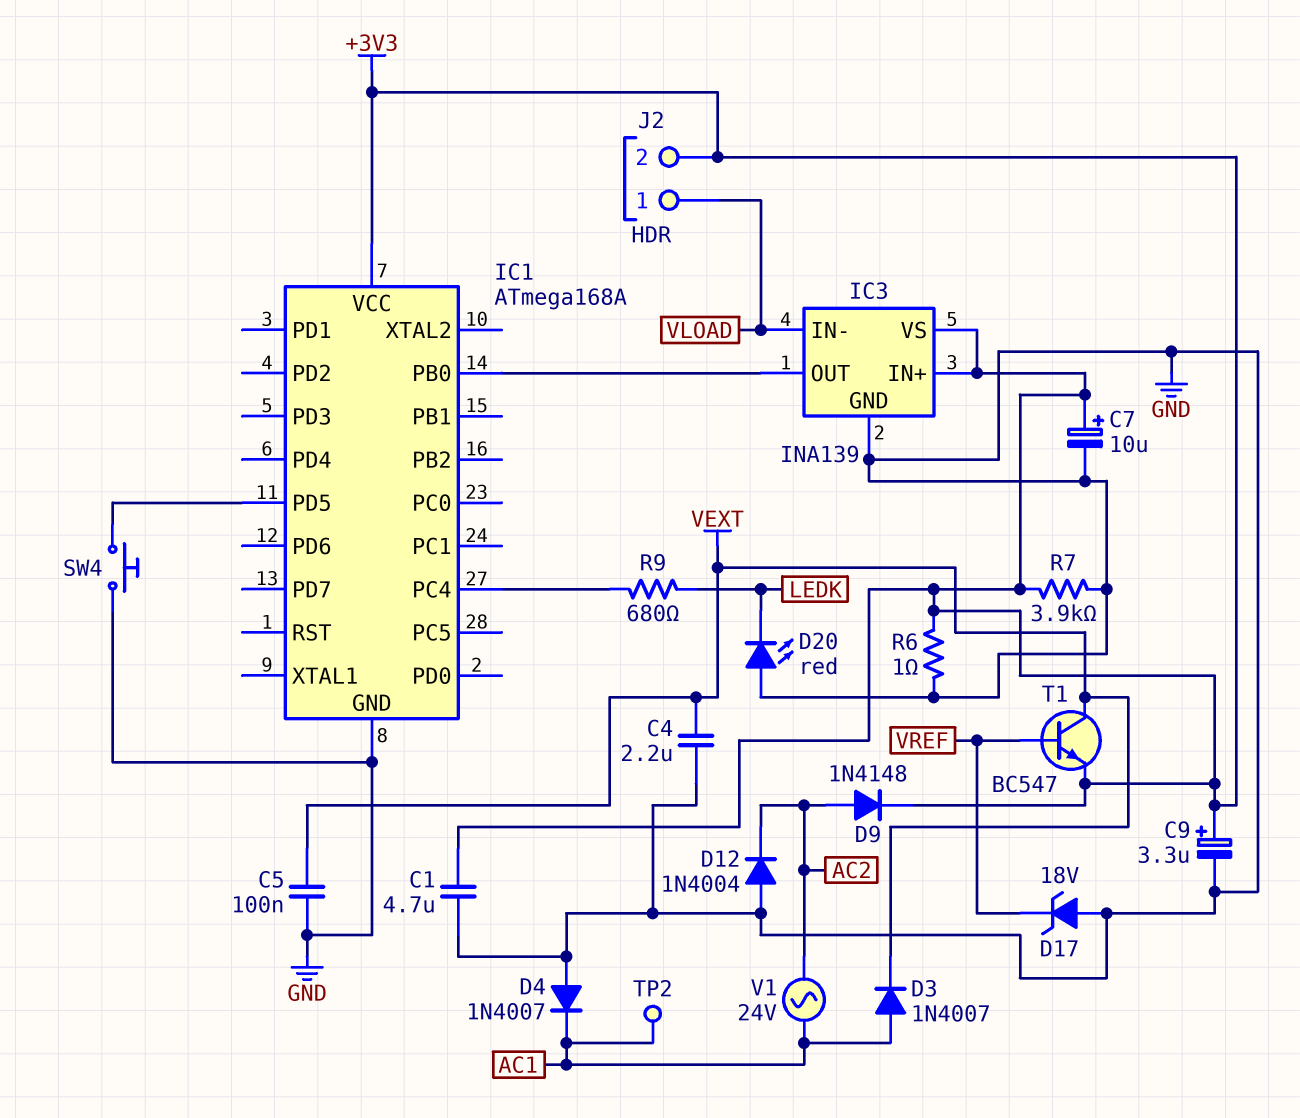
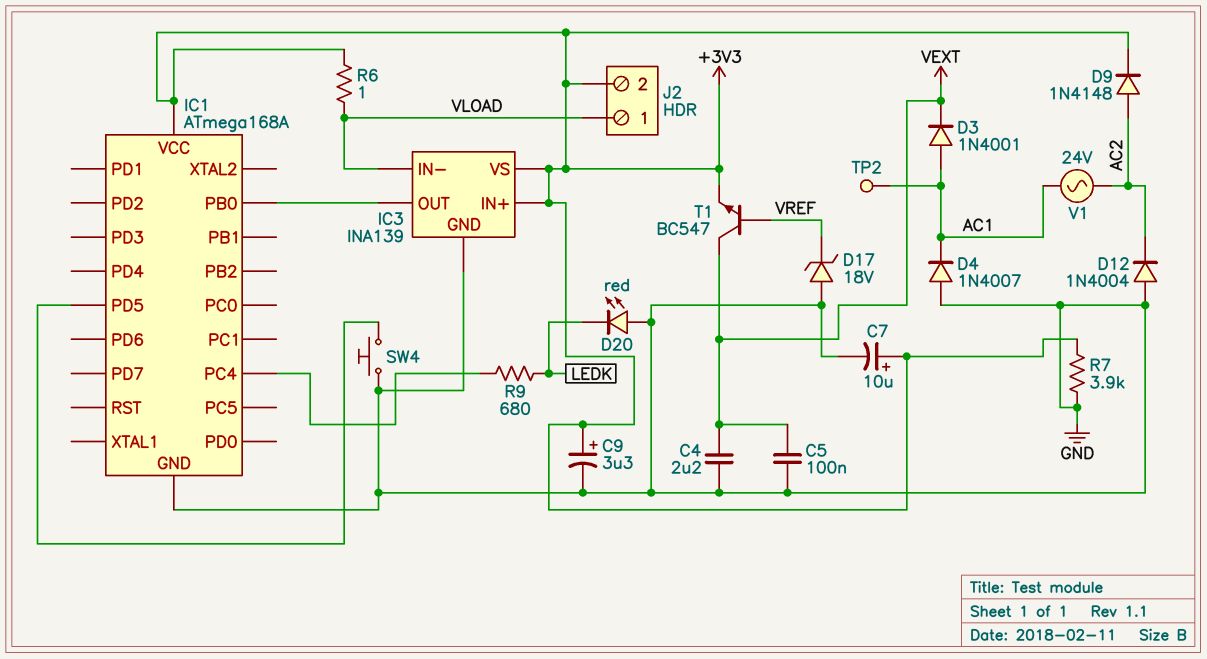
C1: 4.7uF (+3V3, GND) -> none
D3: diode 1N4007 (A AC1, K VEXT) -> diode 1N4001 (A AC1, K VEXT)
R6: 1 (+3V3, GND) -> 1 (+3V3, VLOAD)

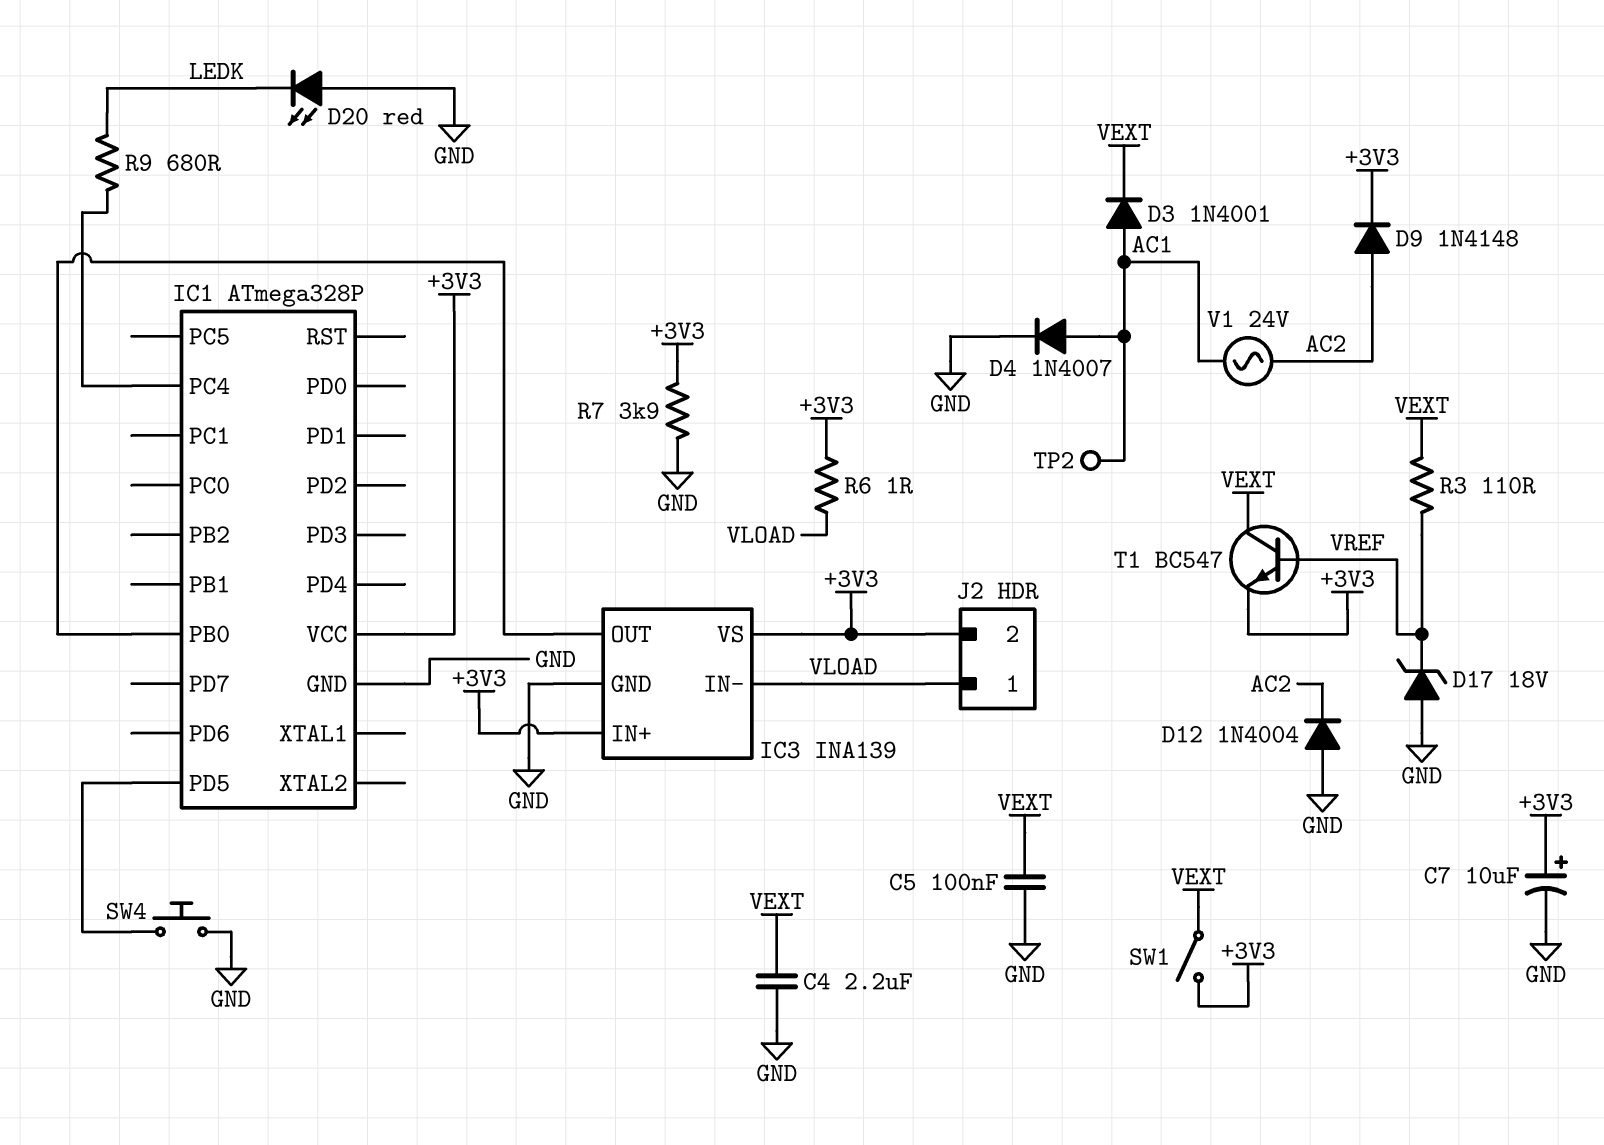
C9: 3.3uF (plus +3V3, minus GND) -> none
D4: diode 1N4007 (A GND, K AC1) -> diode 1N4007 (A AC1, K GND)
IC1: ATmega168A -> ATmega328P
R3: none -> 110 (VEXT, VREF)
SW1: none -> switch (+3V3, VEXT)

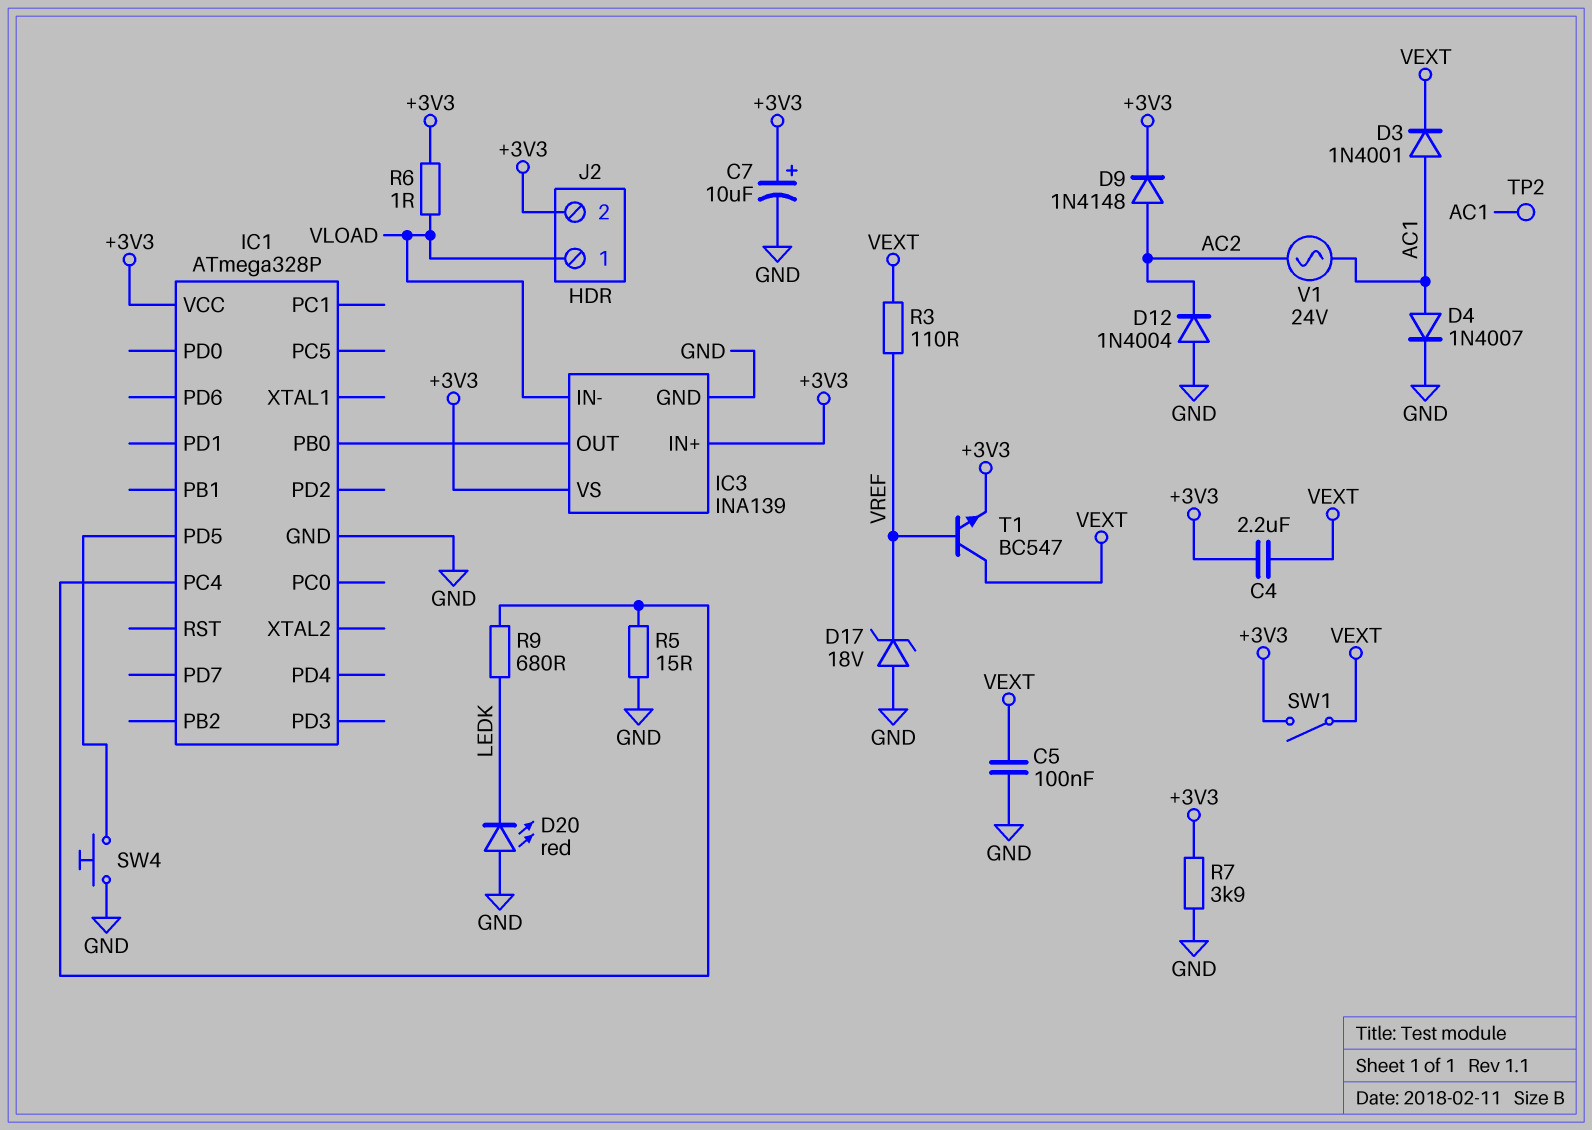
C4: 2.2uF (GND, VEXT) -> 2.2uF (+3V3, VEXT)
R5: none -> 15 (GND, IC1/PC4)

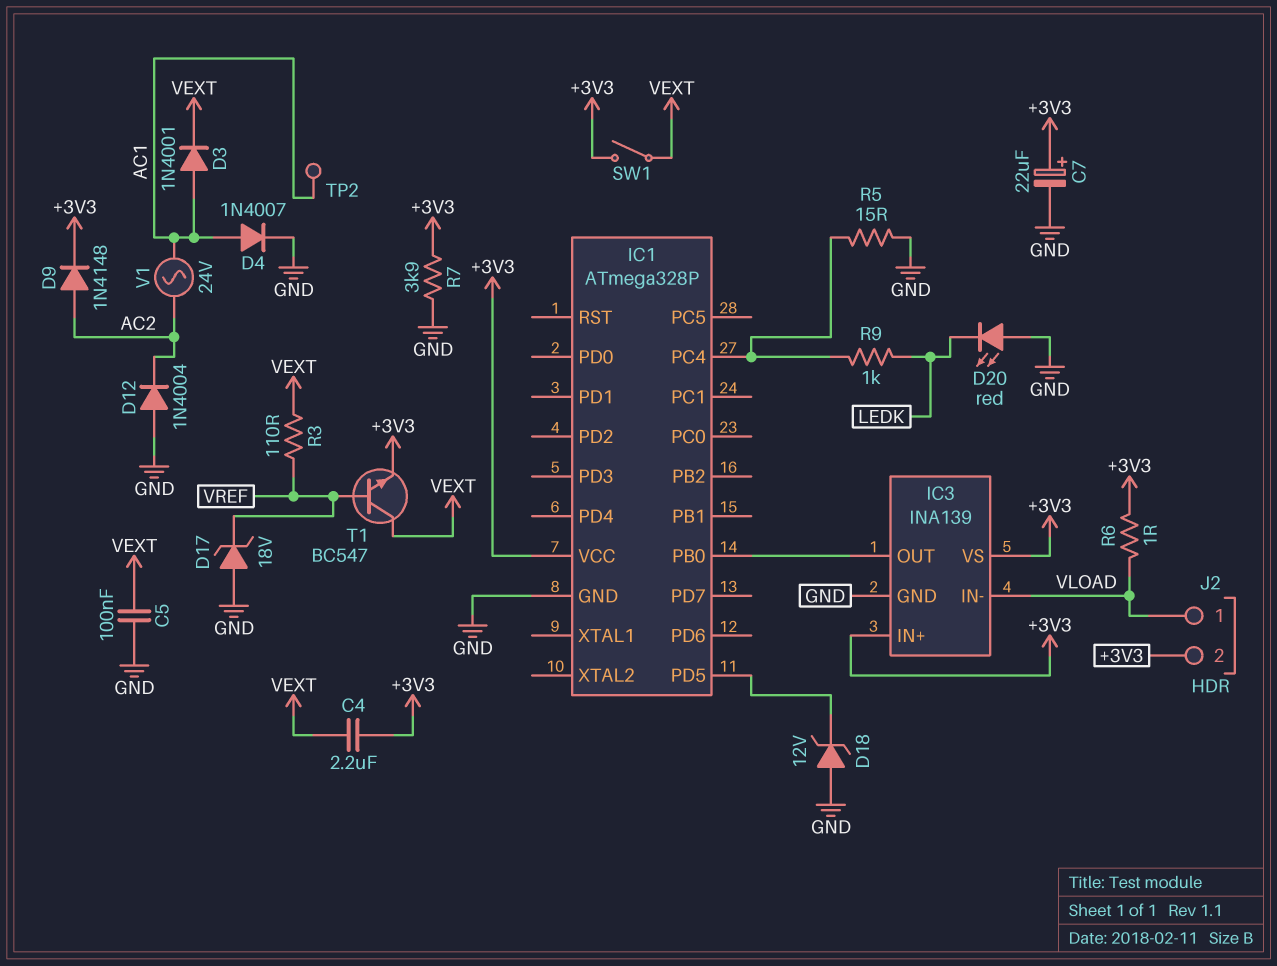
C7: 10uF (plus +3V3, minus GND) -> 22uF (plus +3V3, minus GND)
D18: none -> zener 12V (A GND, K IC1/PD5)
R9: 680 (IC1/PC4, LEDK) -> 1k (IC1/PC4, LEDK)
SW4: button (GND, IC1/PD5) -> none

